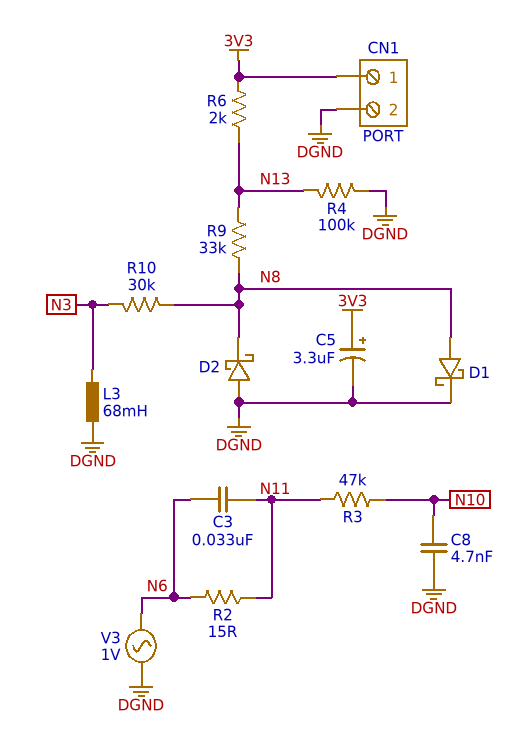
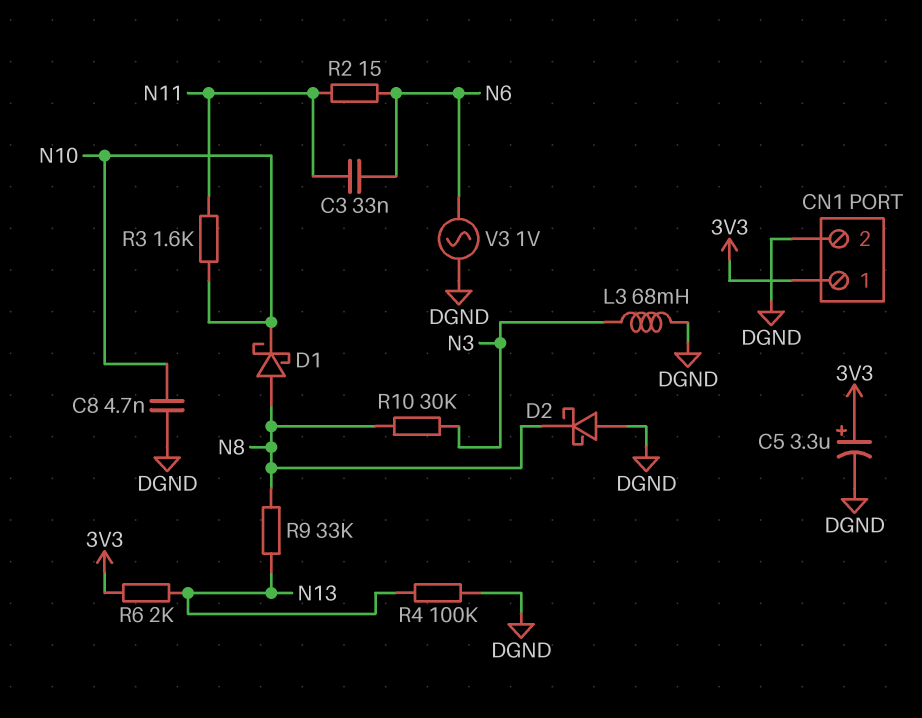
D1: schottky (A N8, K DGND) -> schottky (A N8, K N10)
R3: 47k (N10, N11) -> 1.6k (N10, N11)

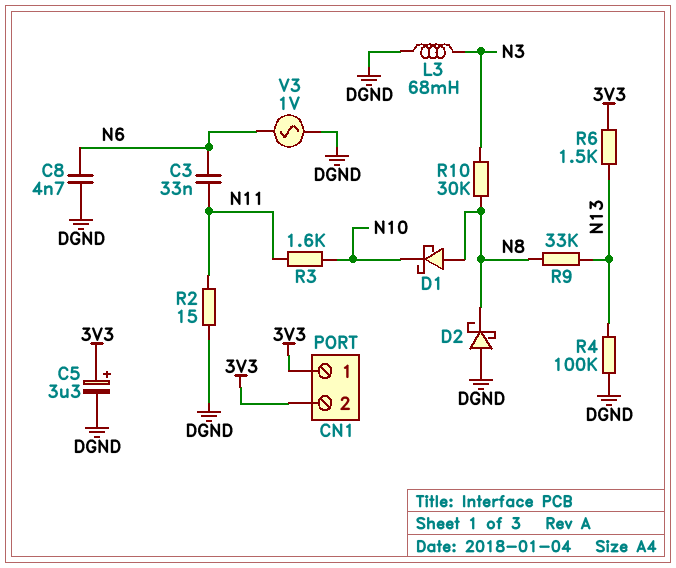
C8: 4.7nF (DGND, N10) -> 4.7nF (DGND, N6)
CN1 pin 2: DGND -> 3V3
R2: 15 (N6, N11) -> 15 (DGND, N11)
R6: 2k (3V3, N13) -> 1.5k (3V3, N13)

